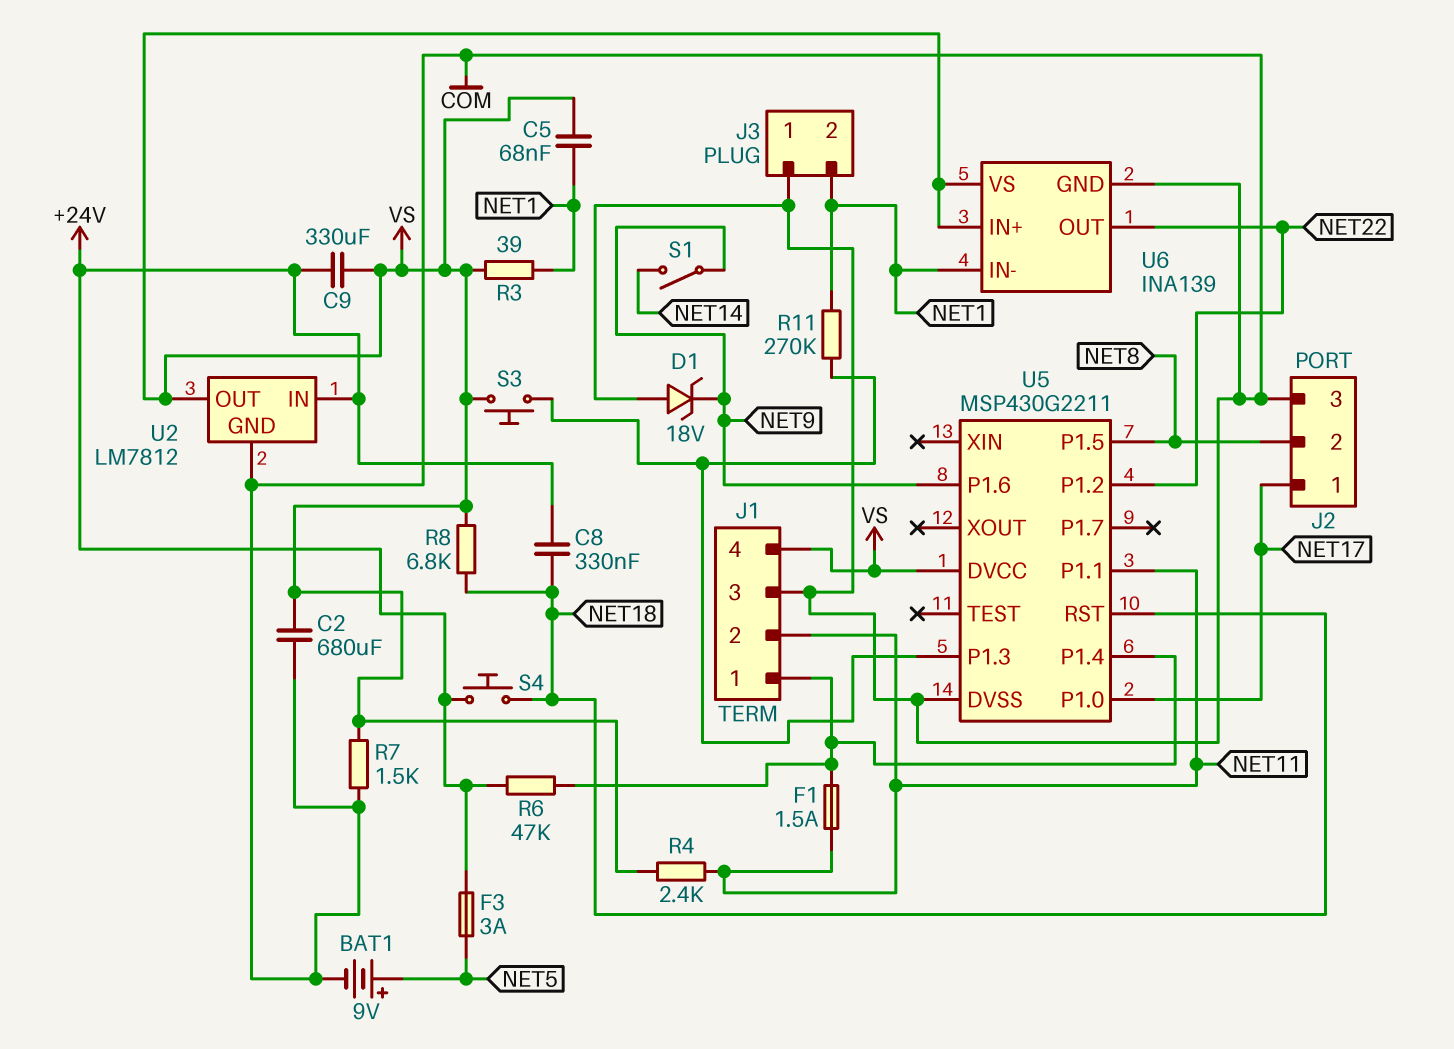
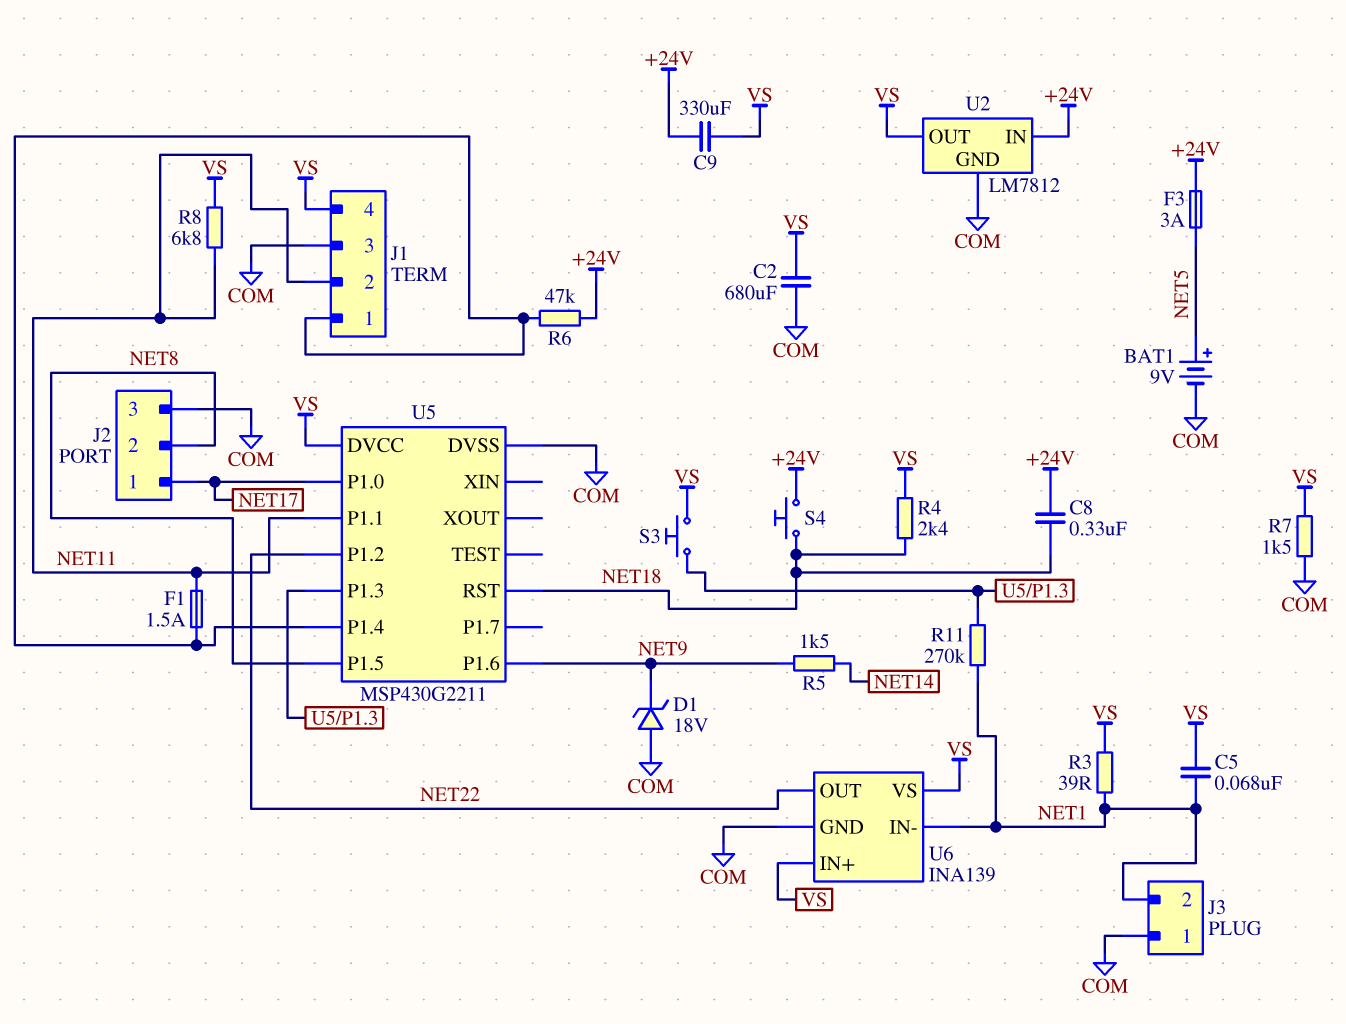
R4: 2.4k (NET11, VS) -> 2.4k (NET18, VS)
R5: none -> 1.5k (NET9, NET14)
R8: 6.8k (NET18, VS) -> 6.8k (NET11, VS)
S1: switch (NET9, NET14) -> none

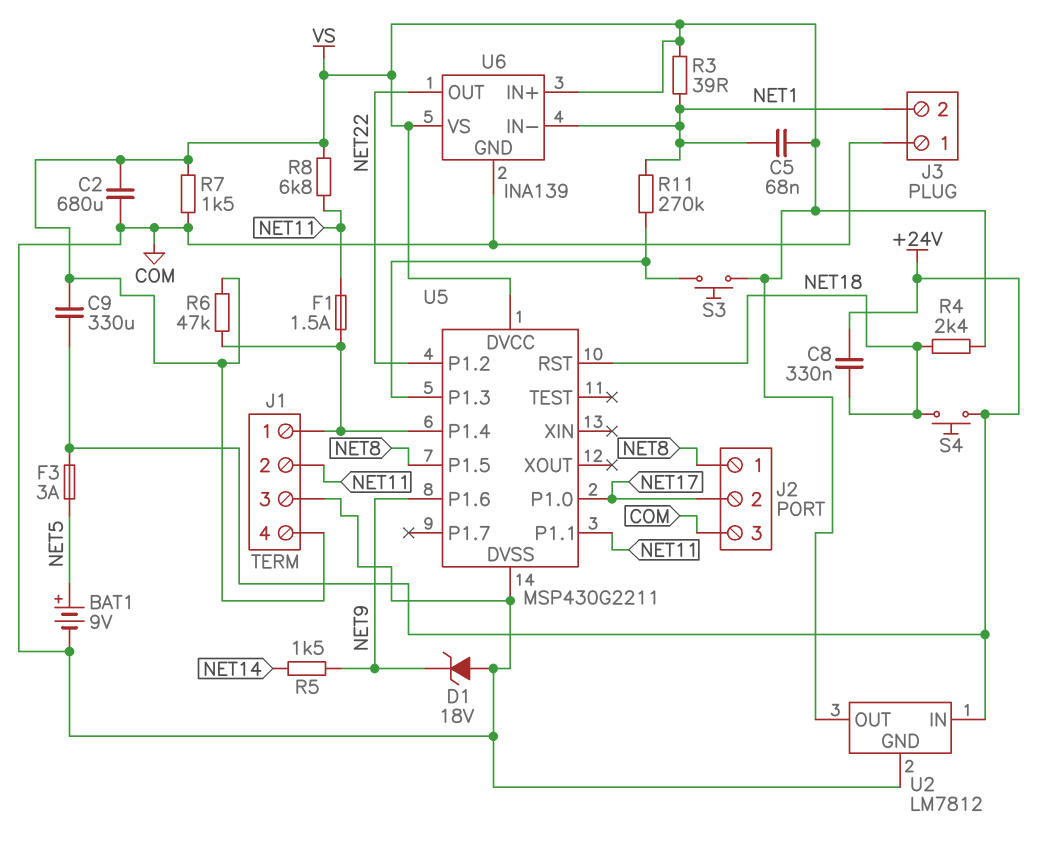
J2 pin 1: NET17 -> NET8
J2 pin 2: NET8 -> NET17
R6: 47k (+24V, J1/1) -> 47k (J1/1, VS)

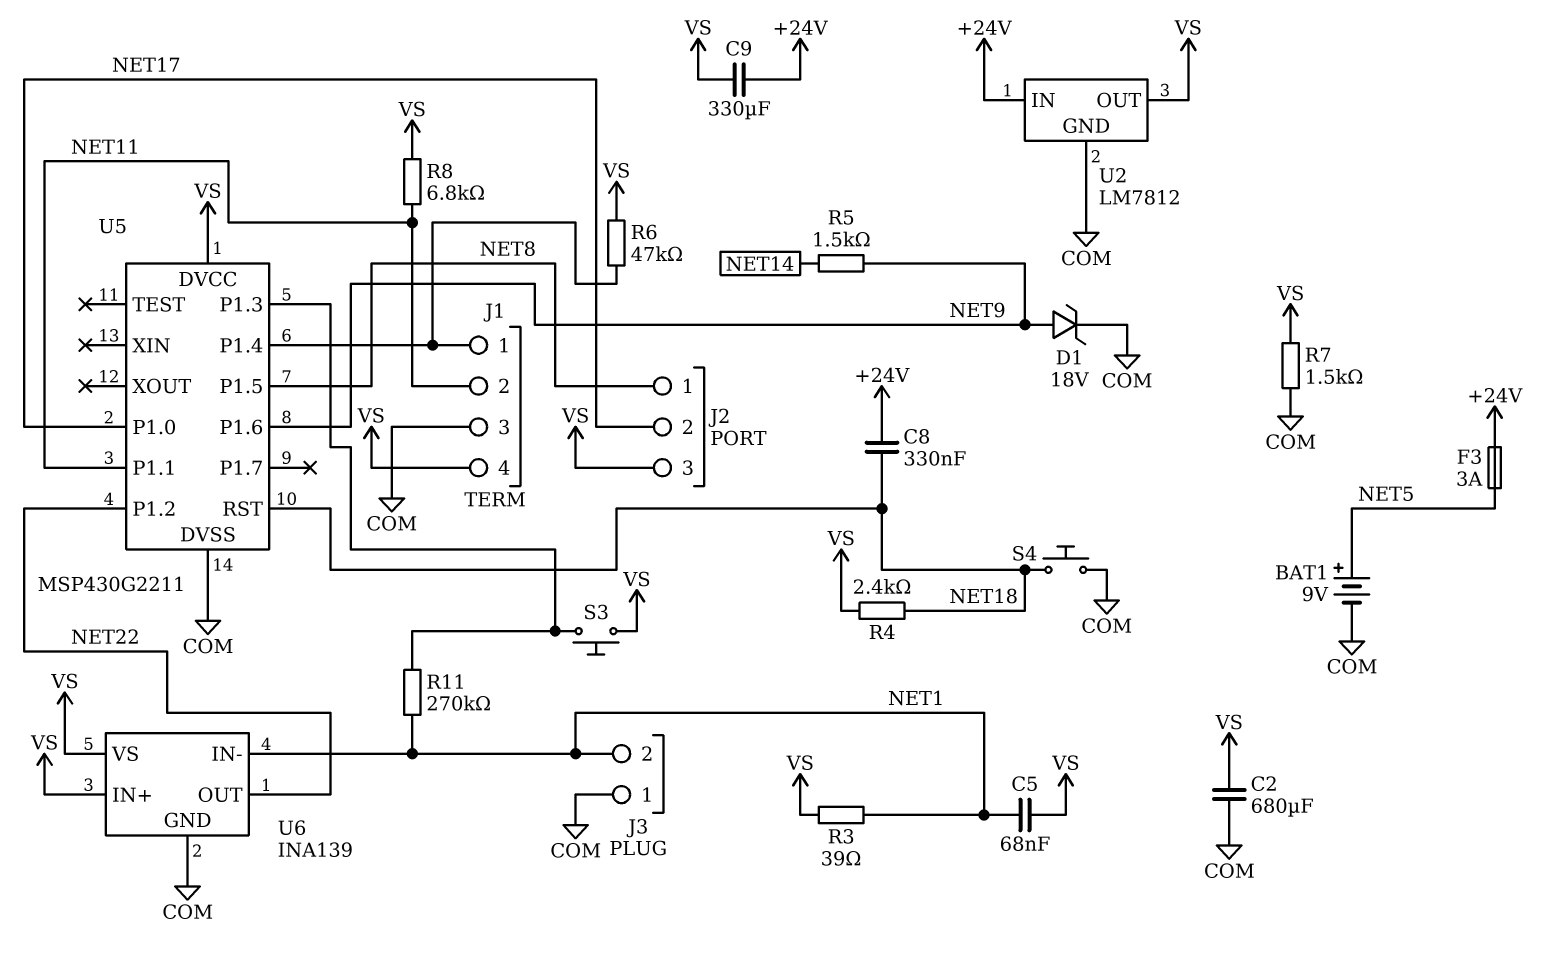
D1: zener 18V (A COM, K NET9) -> zener 18V (A NET9, K COM)
F1: 1.5A (J1/1, NET11) -> none
J2 pin 3: COM -> VS
S4: button (+24V, NET18) -> button (COM, NET18)

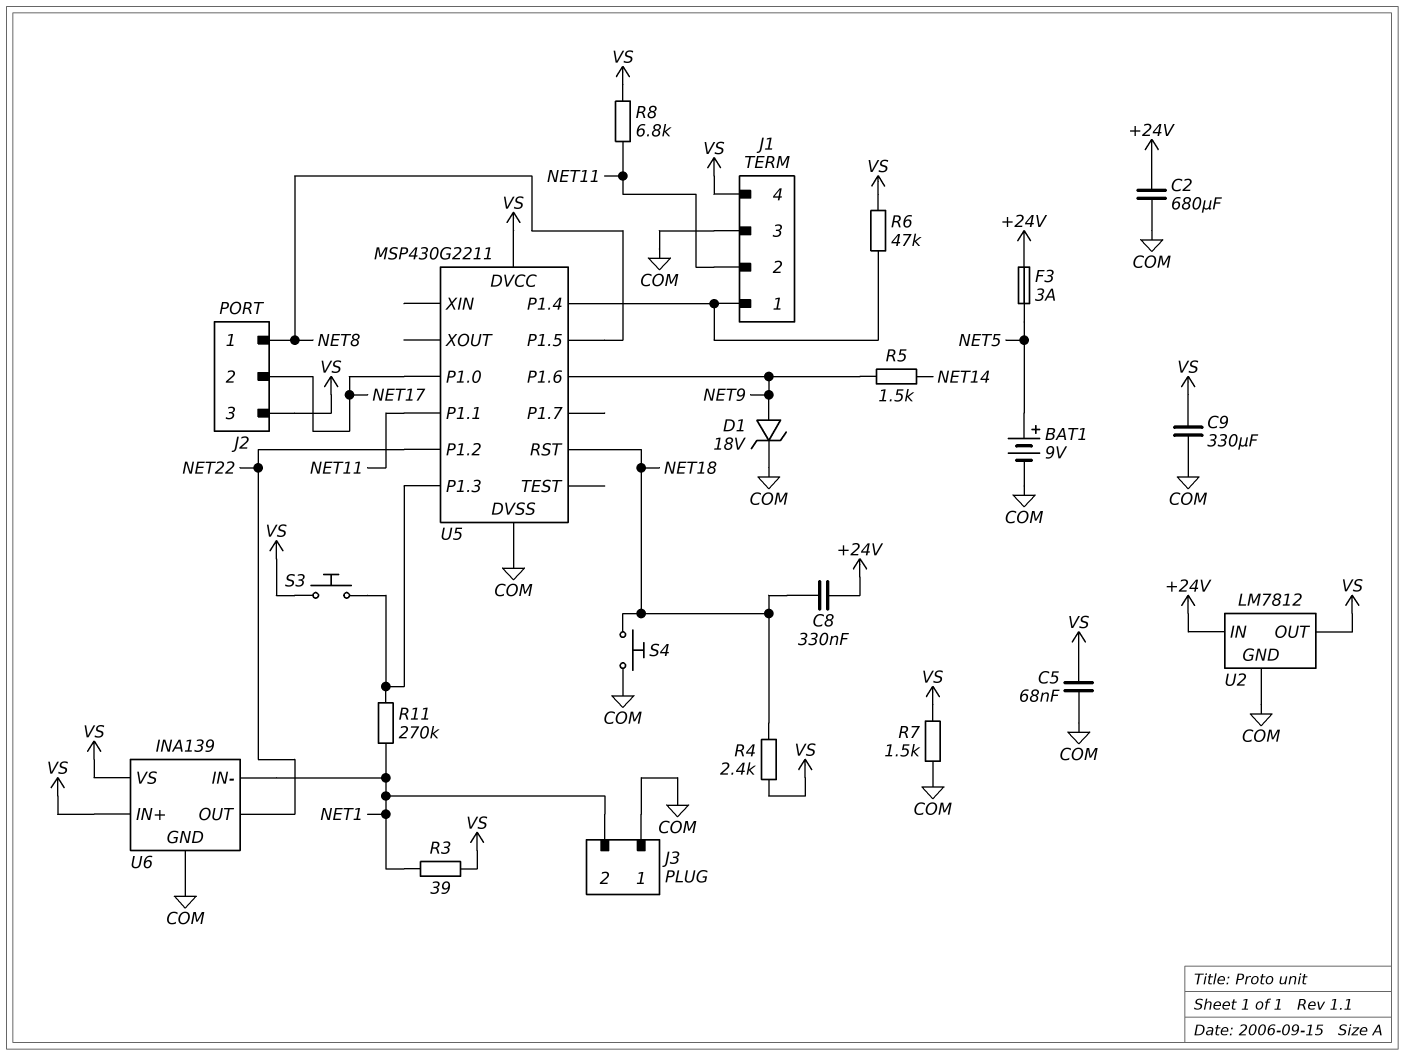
C2: 680uF (COM, VS) -> 680uF (+24V, COM)
C5: 68nF (NET1, VS) -> 68nF (COM, VS)
C9: 330uF (+24V, VS) -> 330uF (COM, VS)

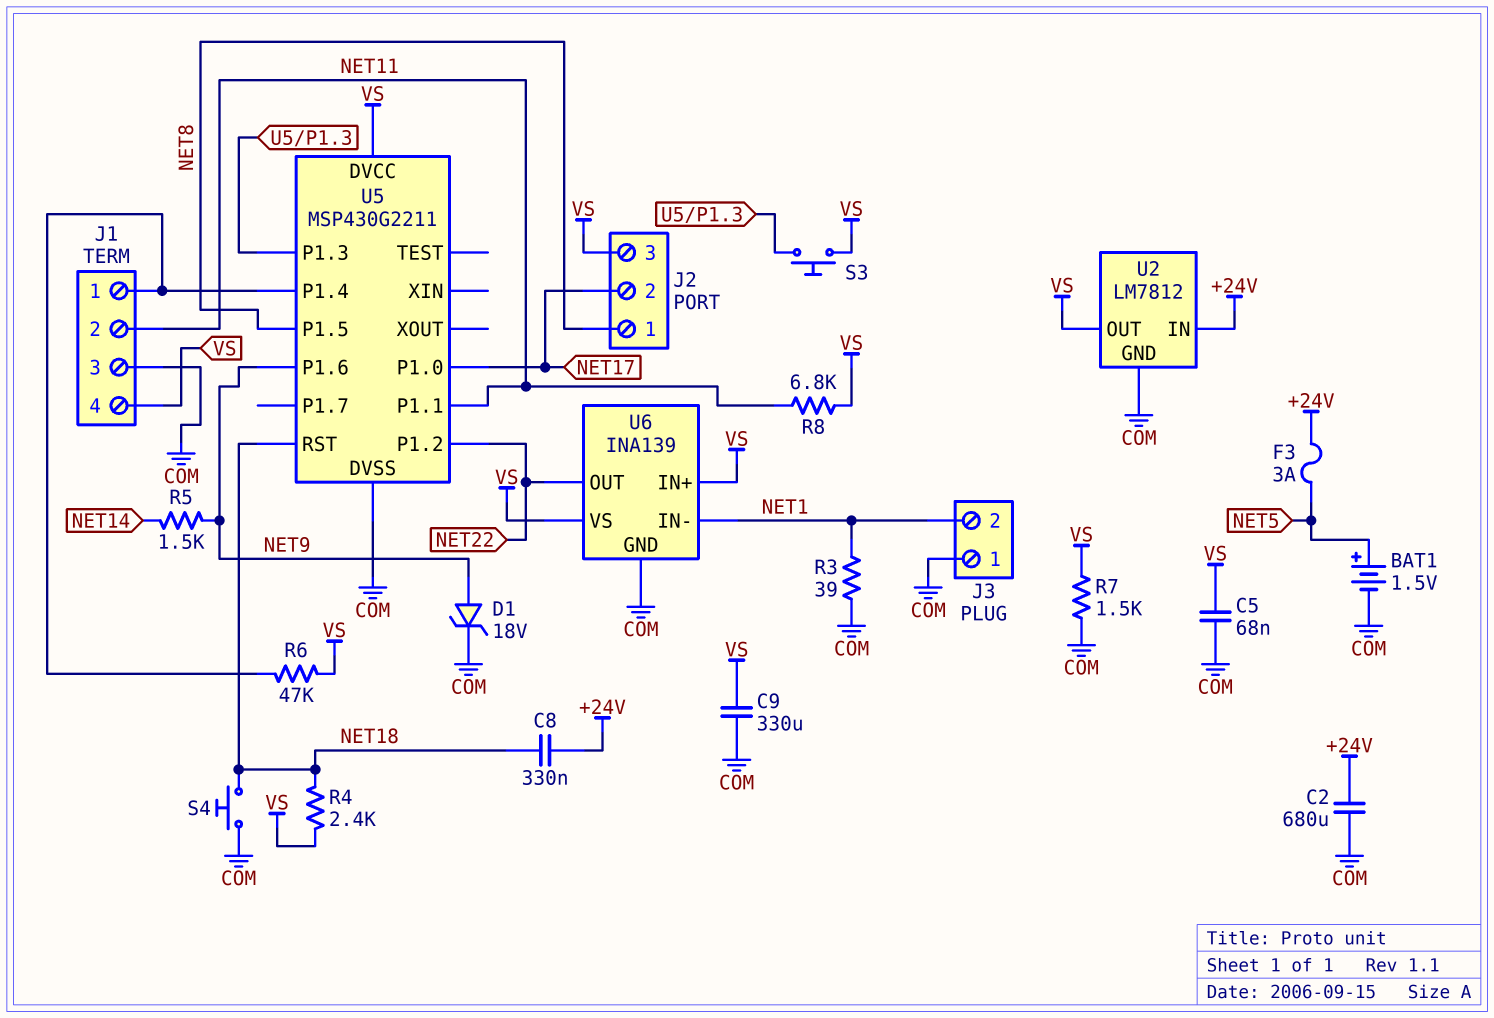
BAT1: 9V (plus NET5, minus COM) -> 1.5V (plus NET5, minus COM)
R3: 39 (NET1, VS) -> 39 (COM, NET1)
R11: 270k (NET1, U5/P1.3) -> none

